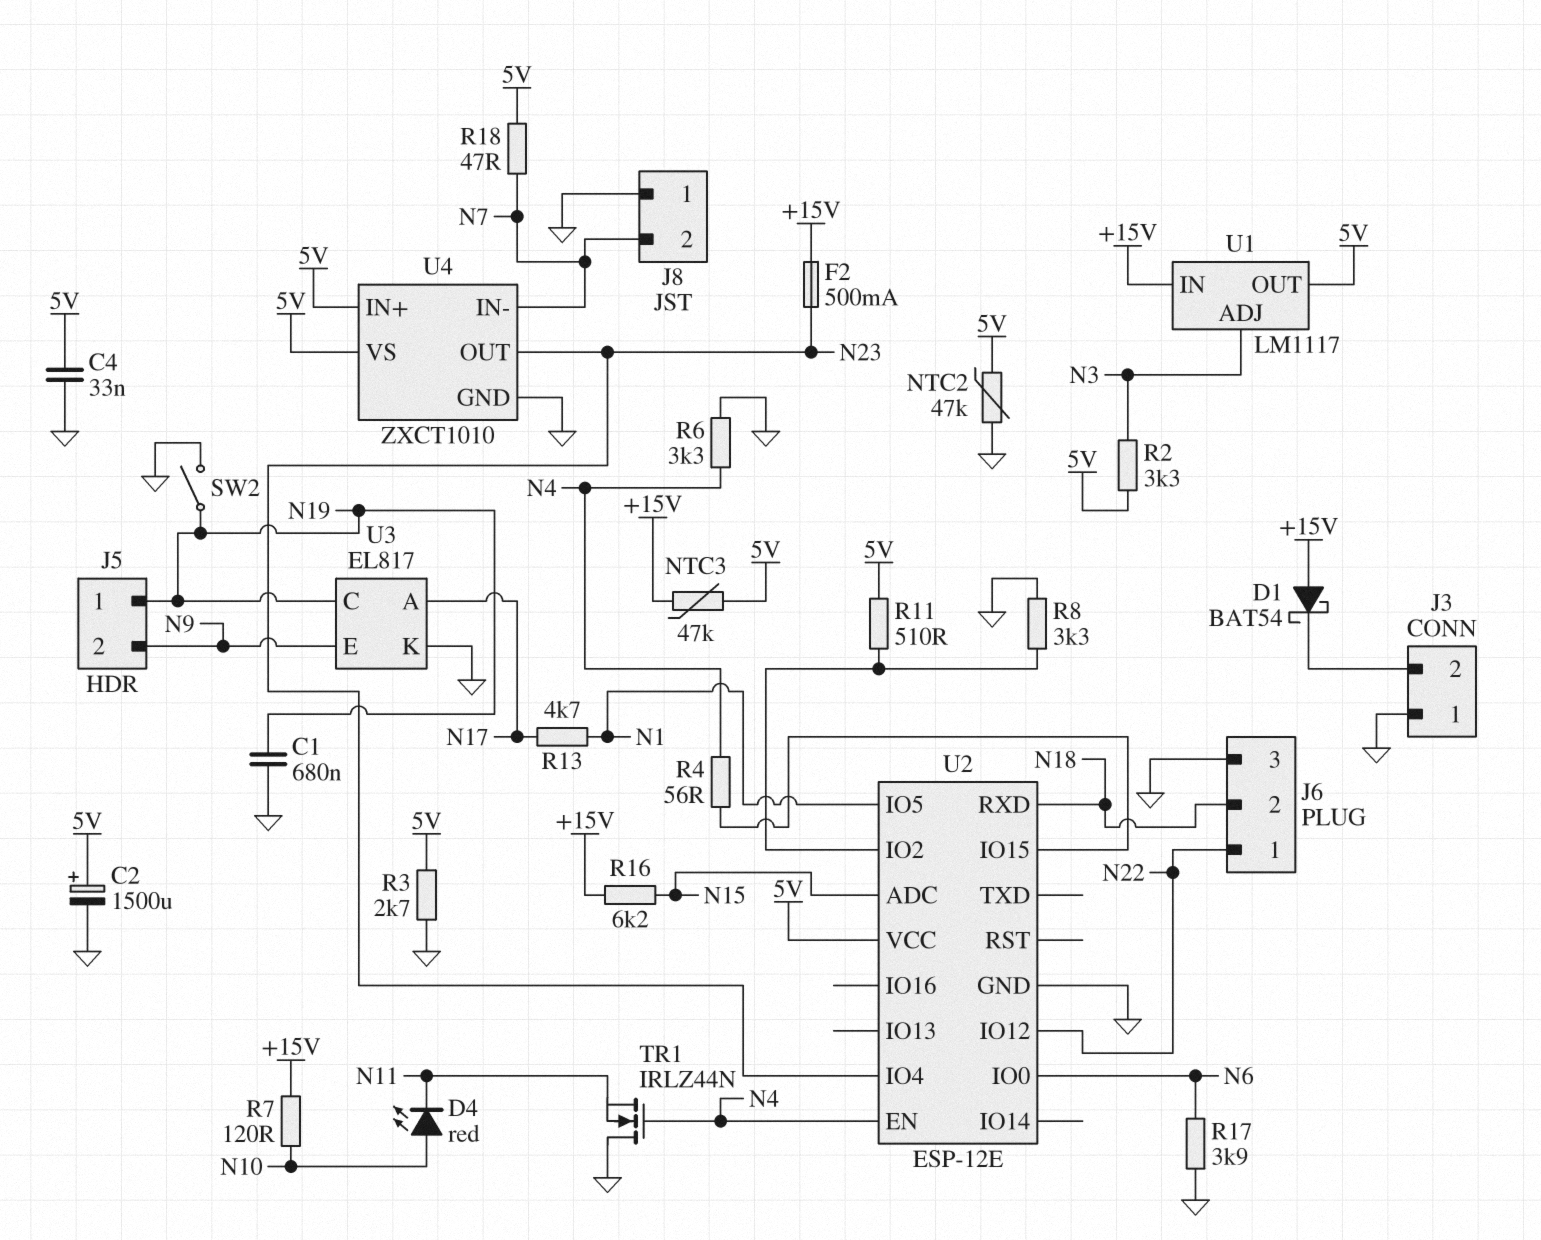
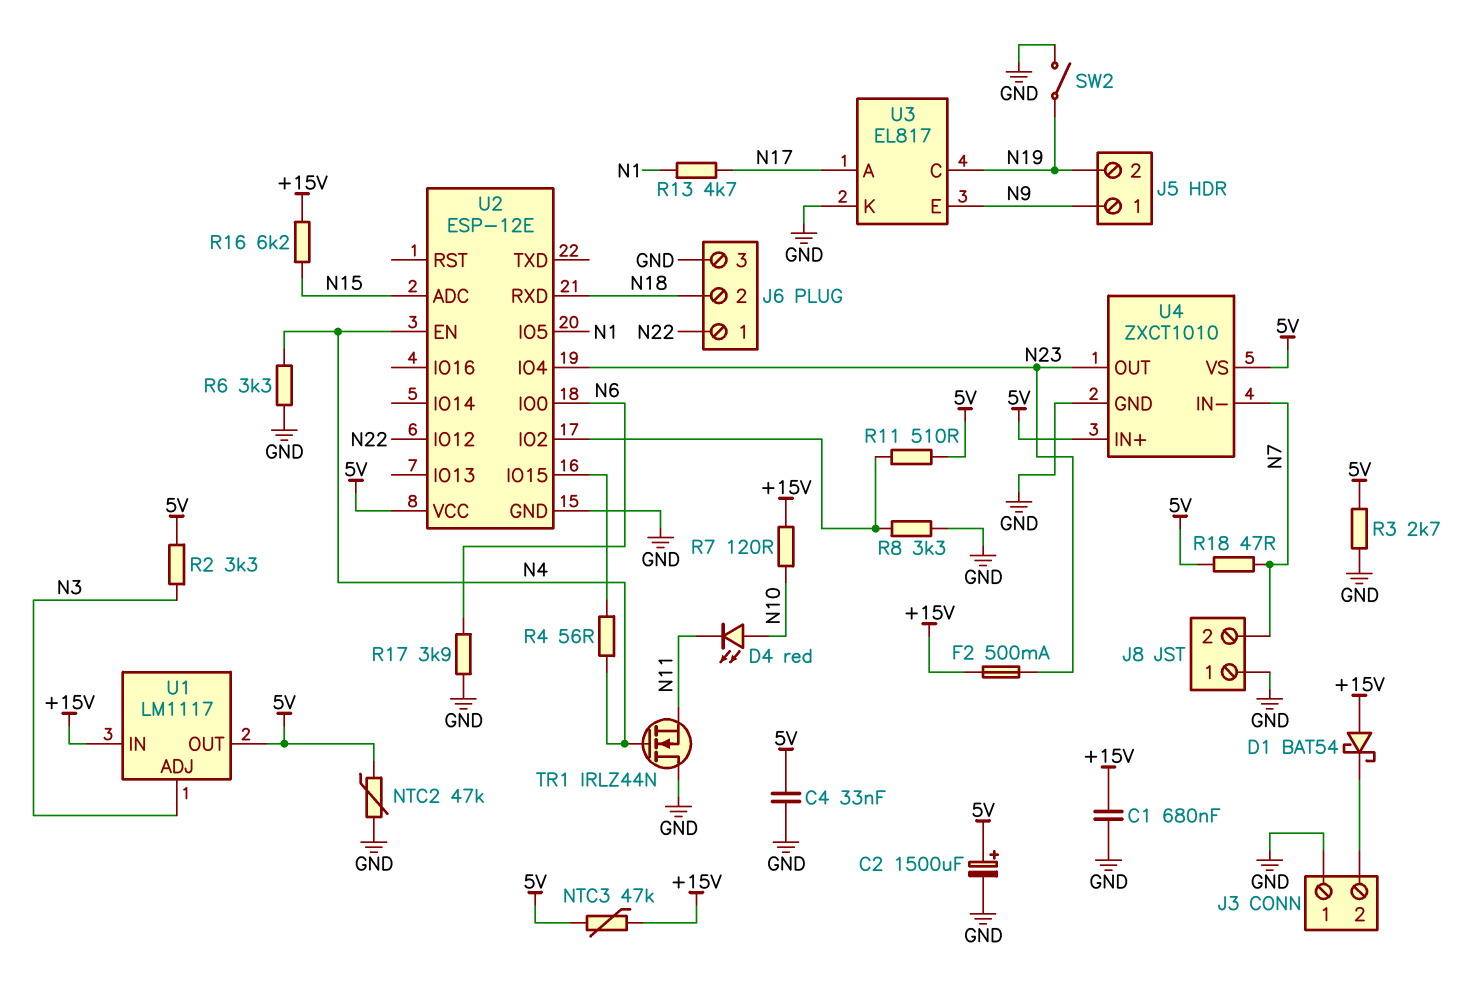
C1: 680nF (GND, N19) -> 680nF (+15V, GND)
J5 pin 1: N19 -> N9
J5 pin 2: N9 -> N19

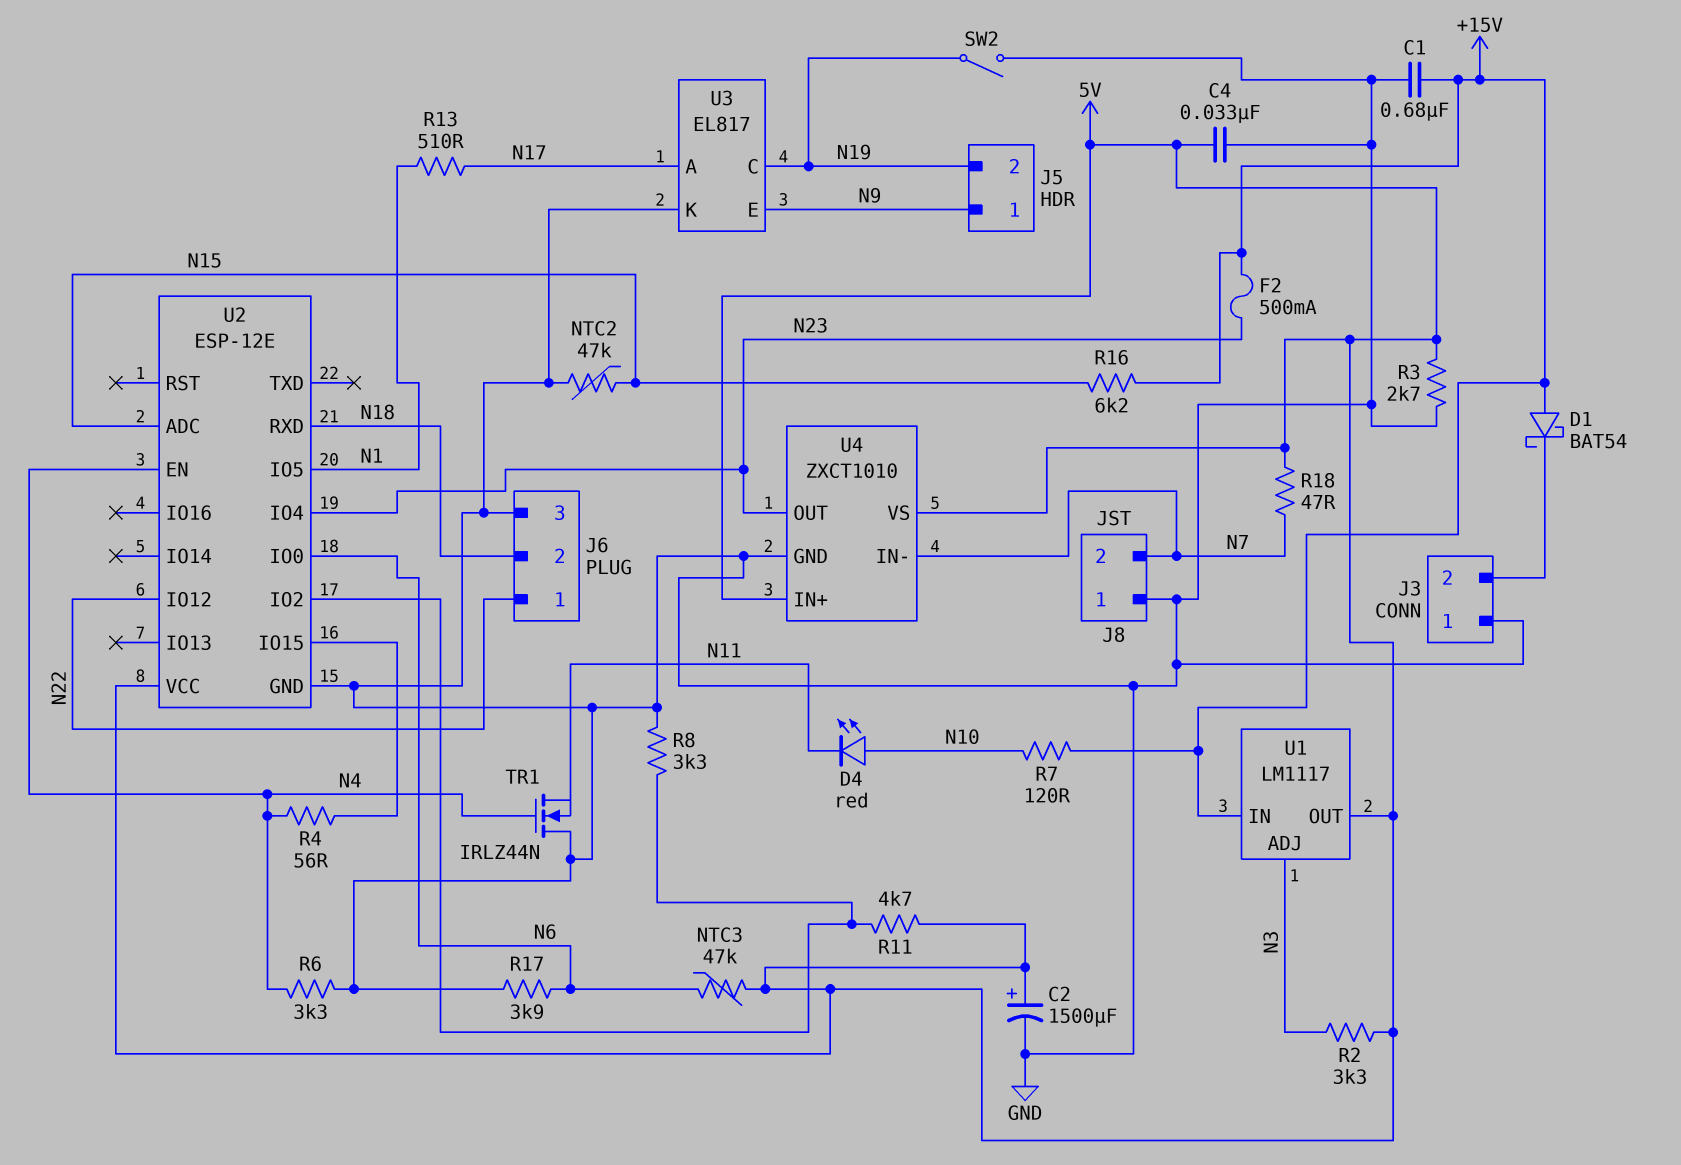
NTC2: 47k (5V, GND) -> 47k (GND, N15)
NTC3: 47k (+15V, 5V) -> 47k (5V, N6)
R11: 510 (5V, U2/IO2) -> 4.7k (5V, U2/IO2)
R13: 4.7k (N1, N17) -> 510 (N1, N17)

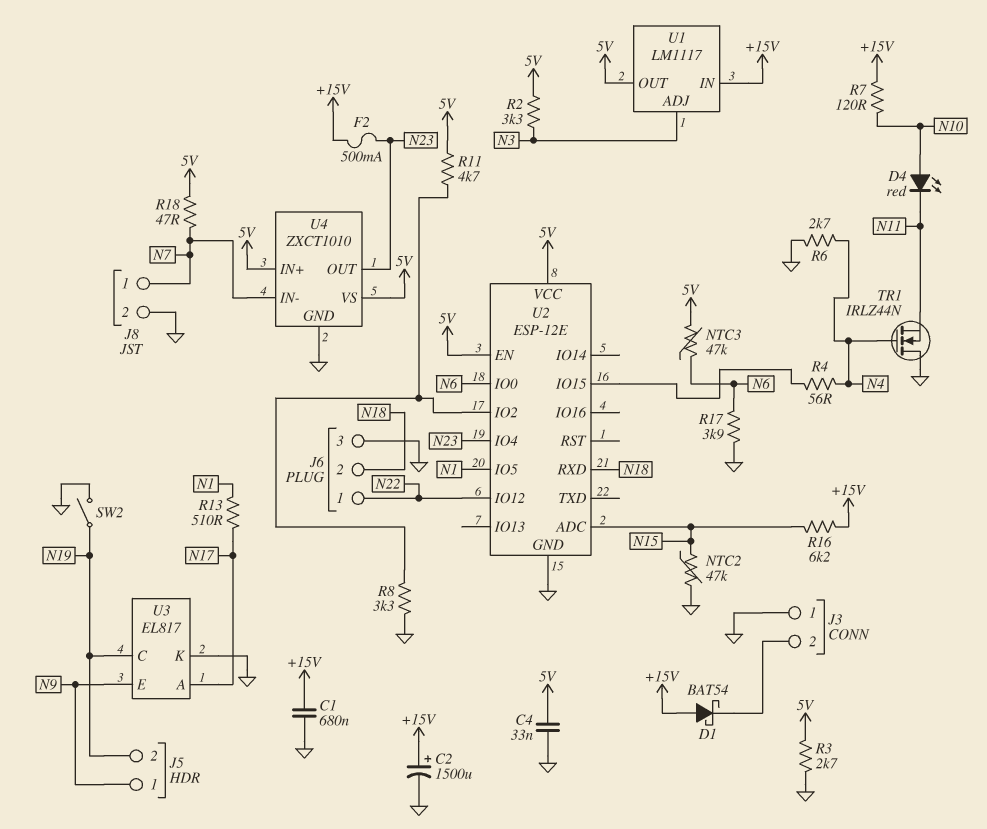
C2: 1500uF (plus 5V, minus GND) -> 1500uF (plus +15V, minus GND)
J8 pin 1: GND -> N7
J8 pin 2: N7 -> GND
R6: 3.3k (GND, N4) -> 2.7k (GND, N4)
U2 pin EN: N4 -> 5V

